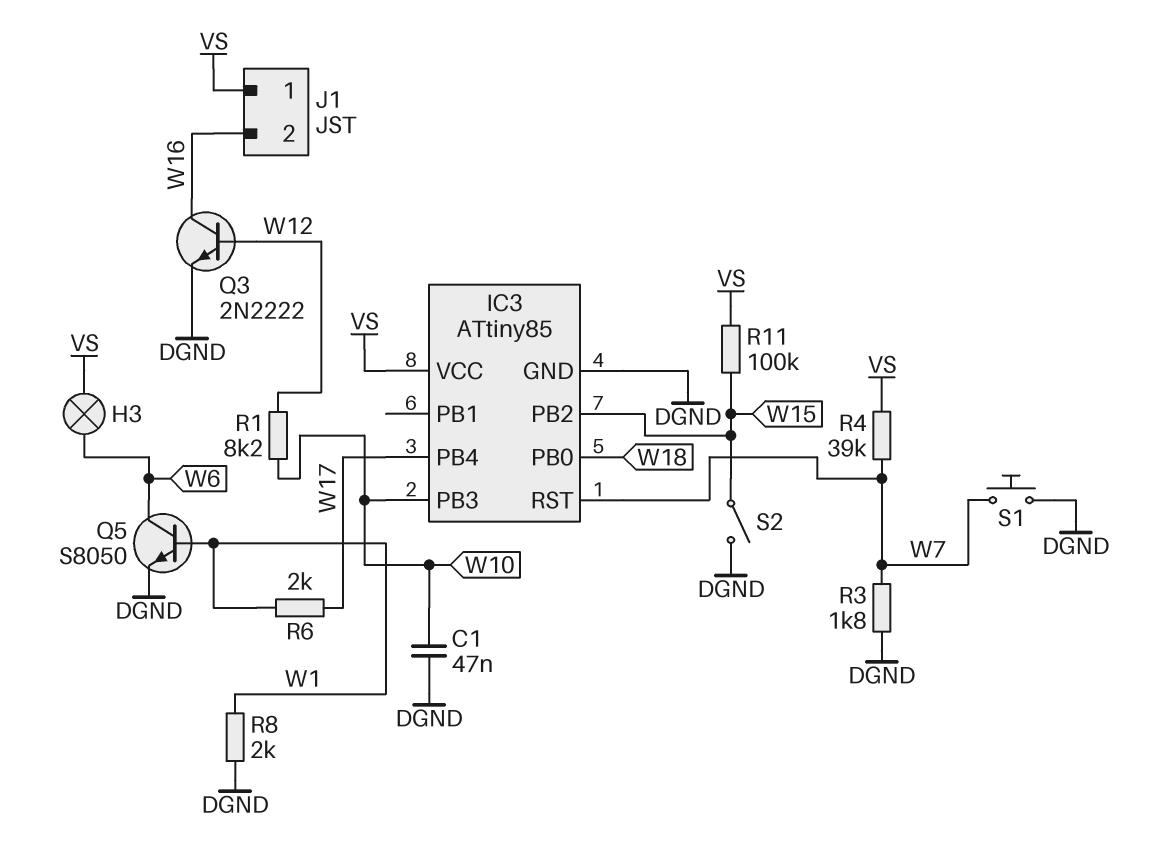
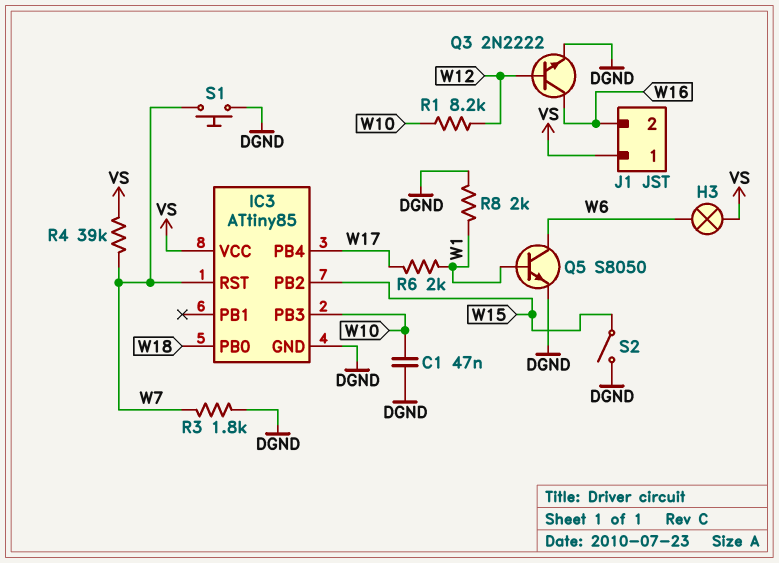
R11: 100k (VS, W15) -> none

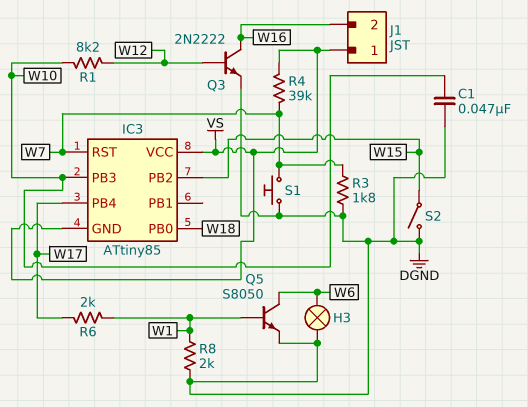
H3: lamp (VS, W6) -> lamp (DGND, W6)
IC3 pin GND: DGND -> VS

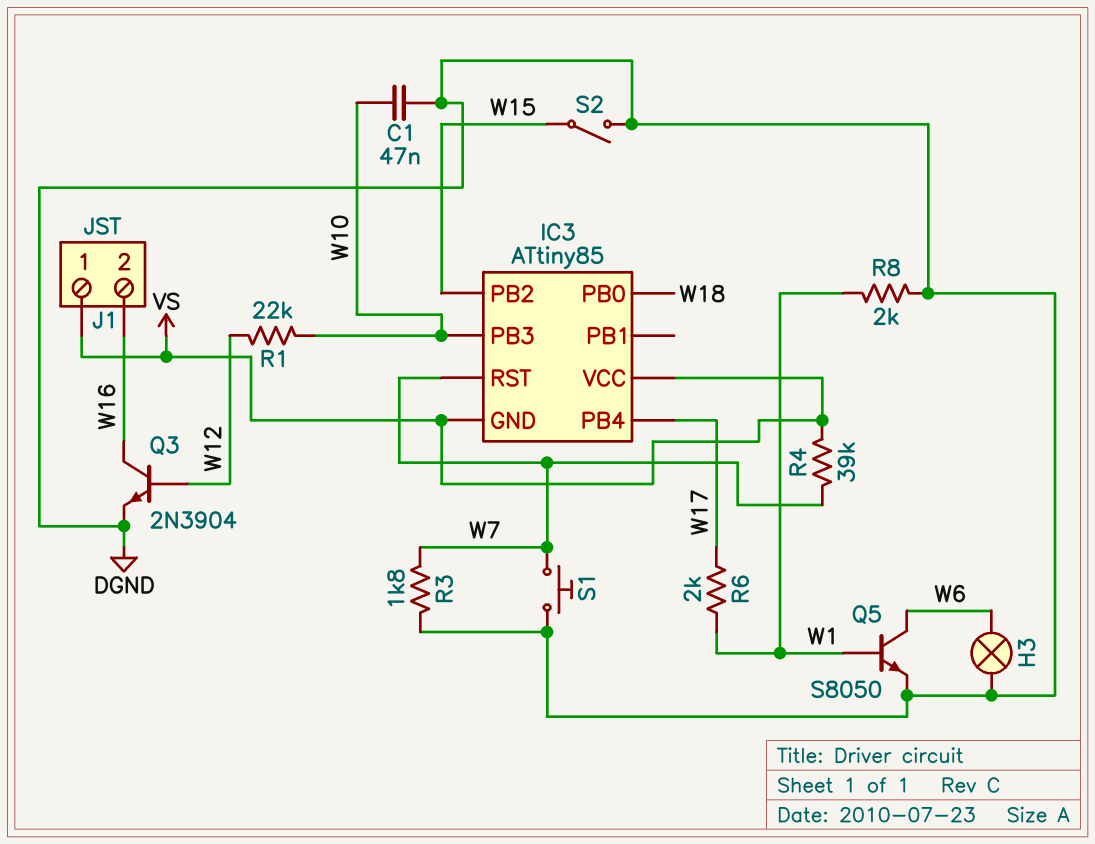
Q3: NPN 2N2222 (B W12, C W16, E DGND) -> NPN 2N3904 (B W12, C W16, E DGND)
R1: 8.2k (W10, W12) -> 22k (W10, W12)

